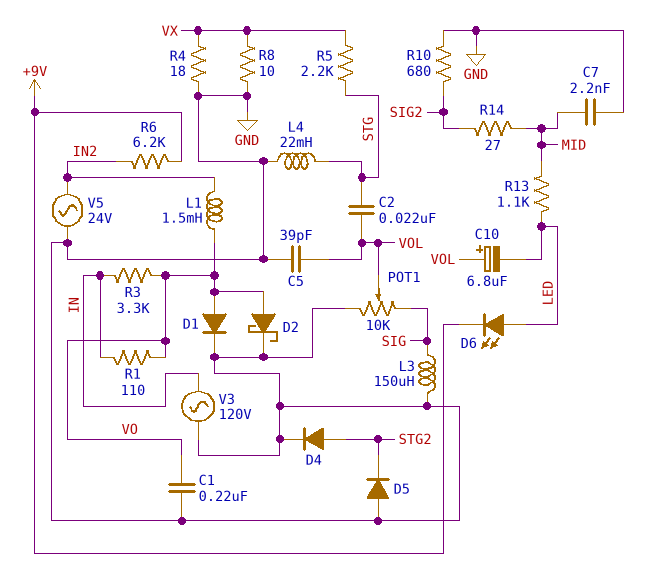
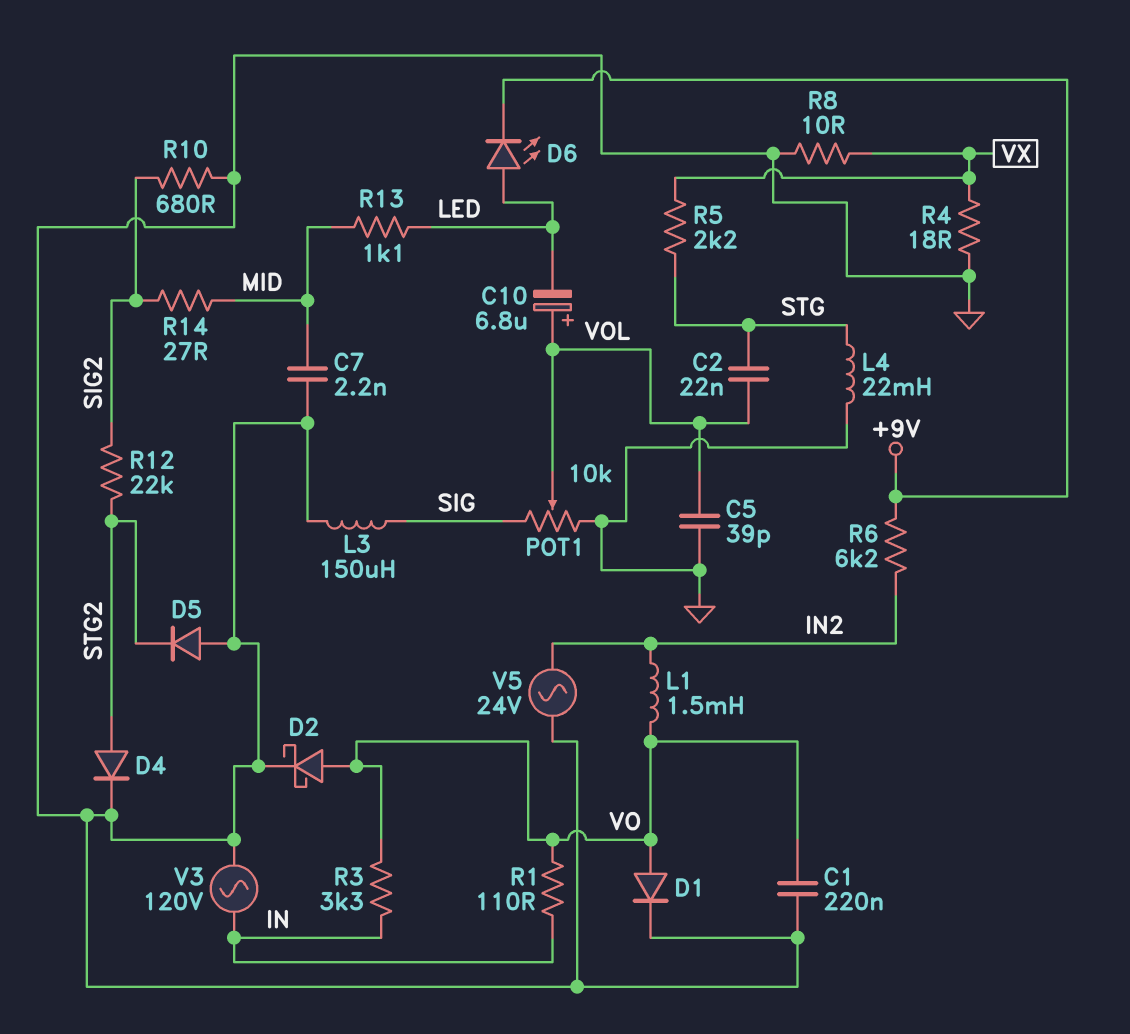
R12: none -> 22k (SIG2, STG2)

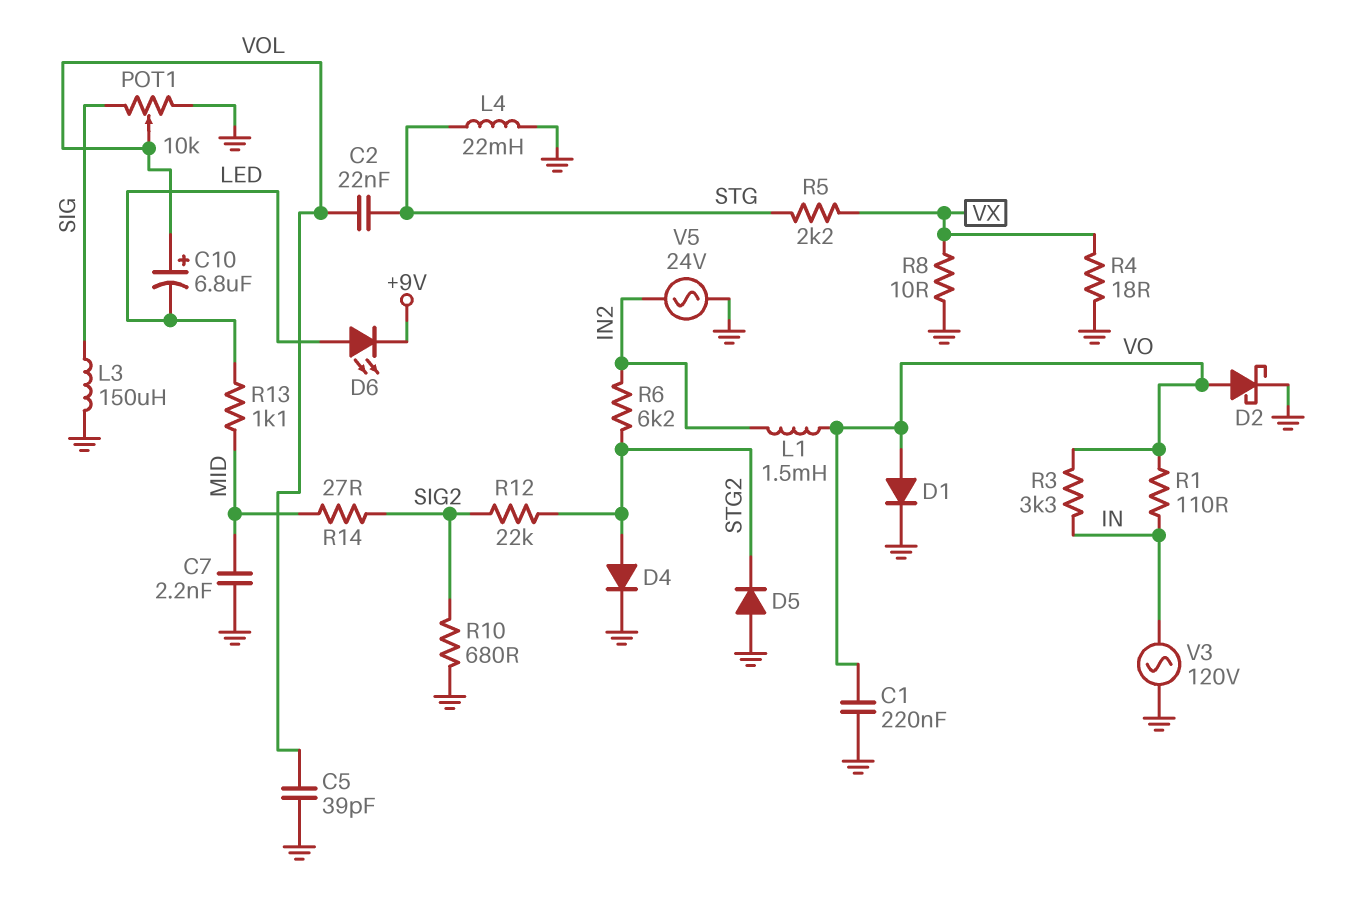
R6: 6.2k (+9V, IN2) -> 6.2k (IN2, STG2)

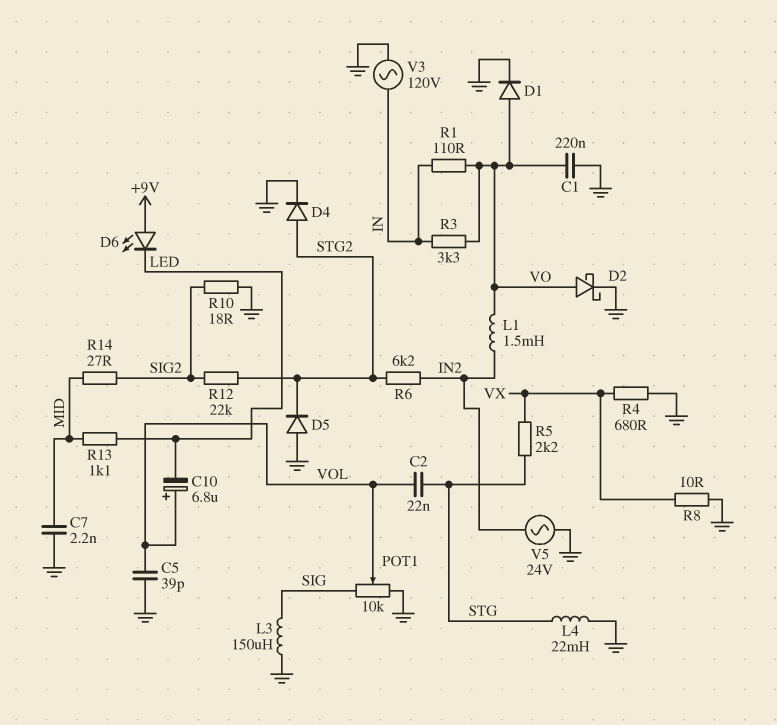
D6: LED (A LED, K +9V) -> LED (A +9V, K LED)
R4: 18 (GND, VX) -> 680 (GND, VX)
R10: 680 (GND, SIG2) -> 18 (GND, SIG2)

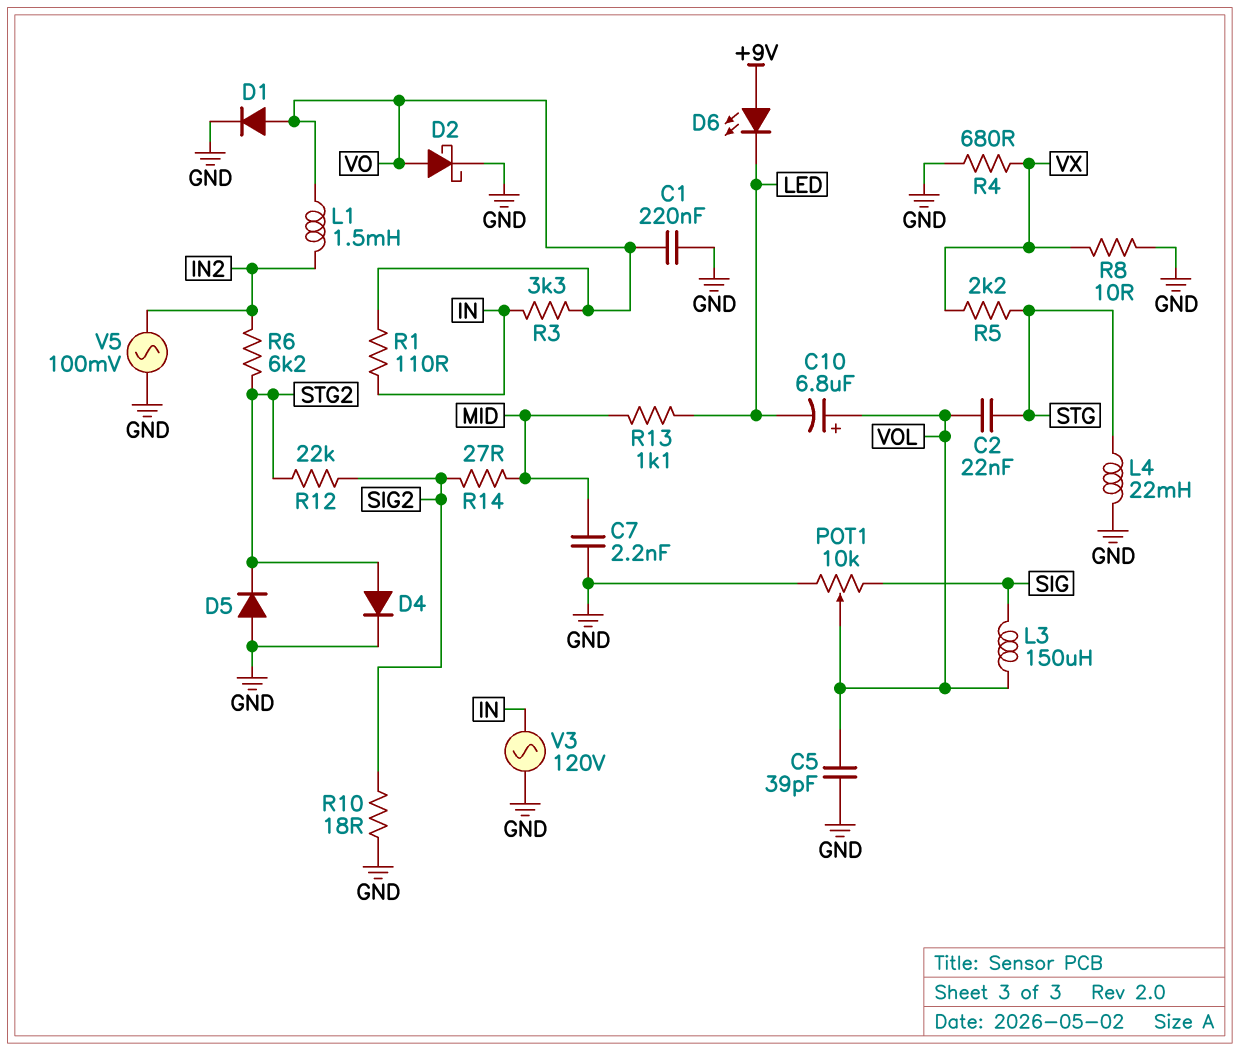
L3: 150uH (GND, SIG) -> 150uH (SIG, VOL)
V5: AC 24V (GND, IN2) -> AC 100mV (GND, IN2)

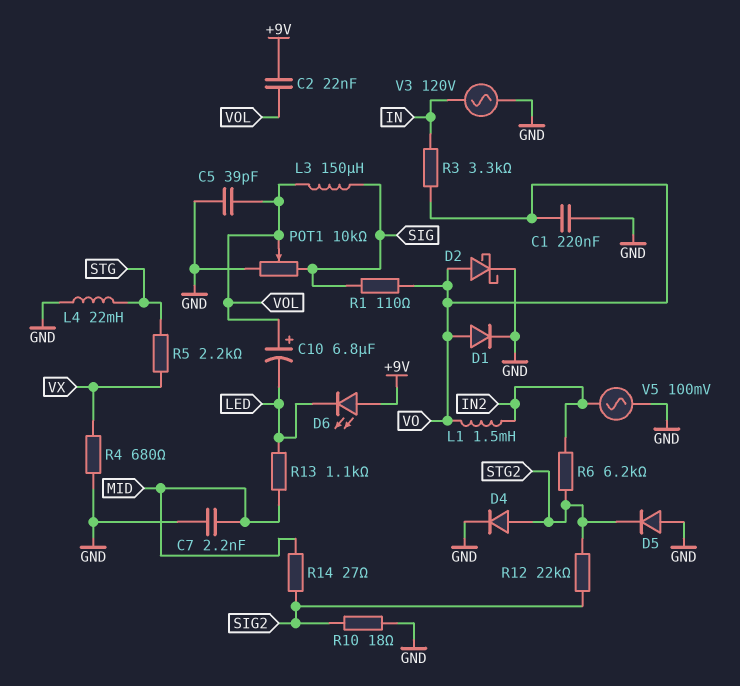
C2: 22nF (STG, VOL) -> 22nF (+9V, VOL)
R1: 110 (IN, VO) -> 110 (SIG, VO)
R8: 10 (GND, VX) -> none

